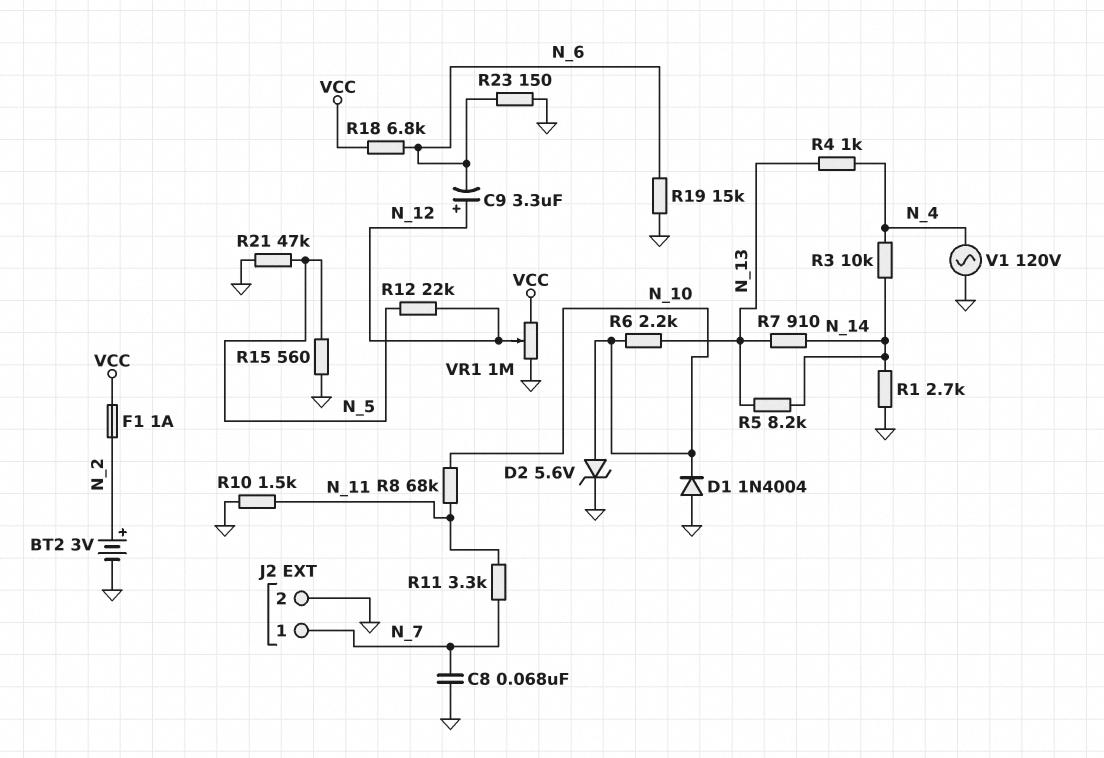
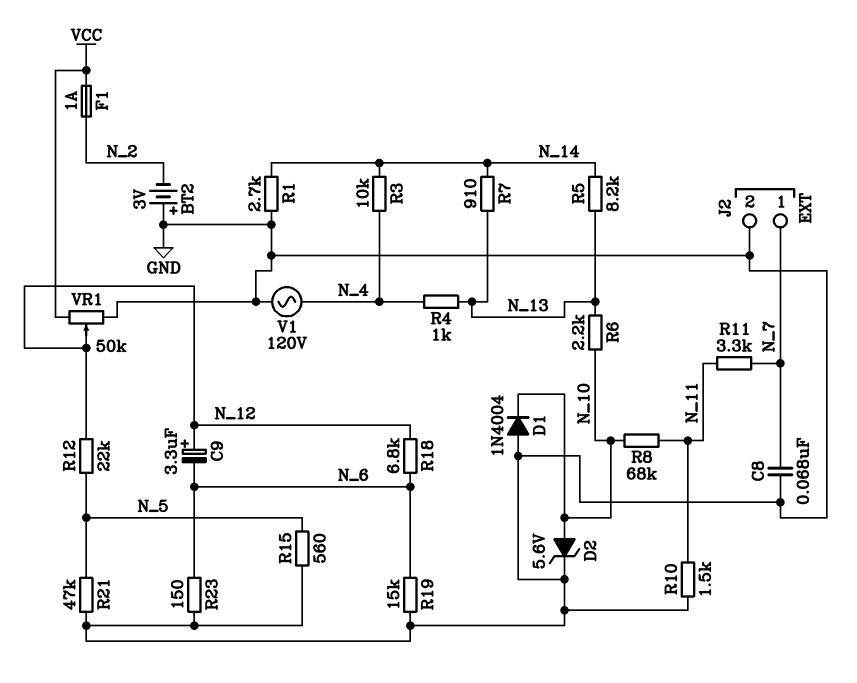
BT2: 3V (plus N_2, minus GND) -> 3V (plus GND, minus N_2)
R18: 6.8k (N_6, VCC) -> 6.8k (N_6, N_12)
VR1: 1M (GND, VCC, wiper N_12) -> 50k (GND, VCC, wiper N_12)

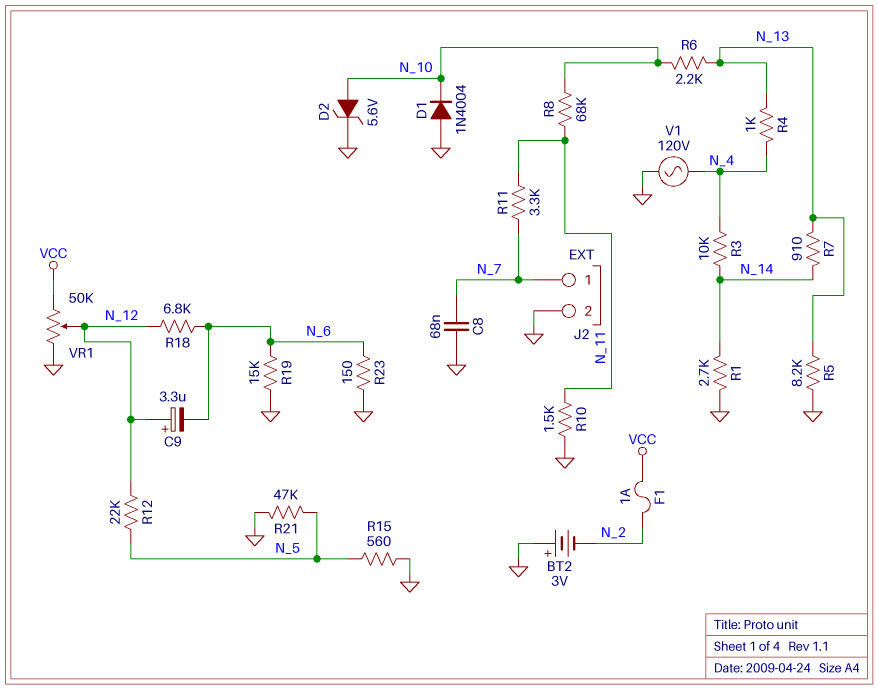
R5: 8.2k (N_13, N_14) -> 8.2k (GND, N_13)

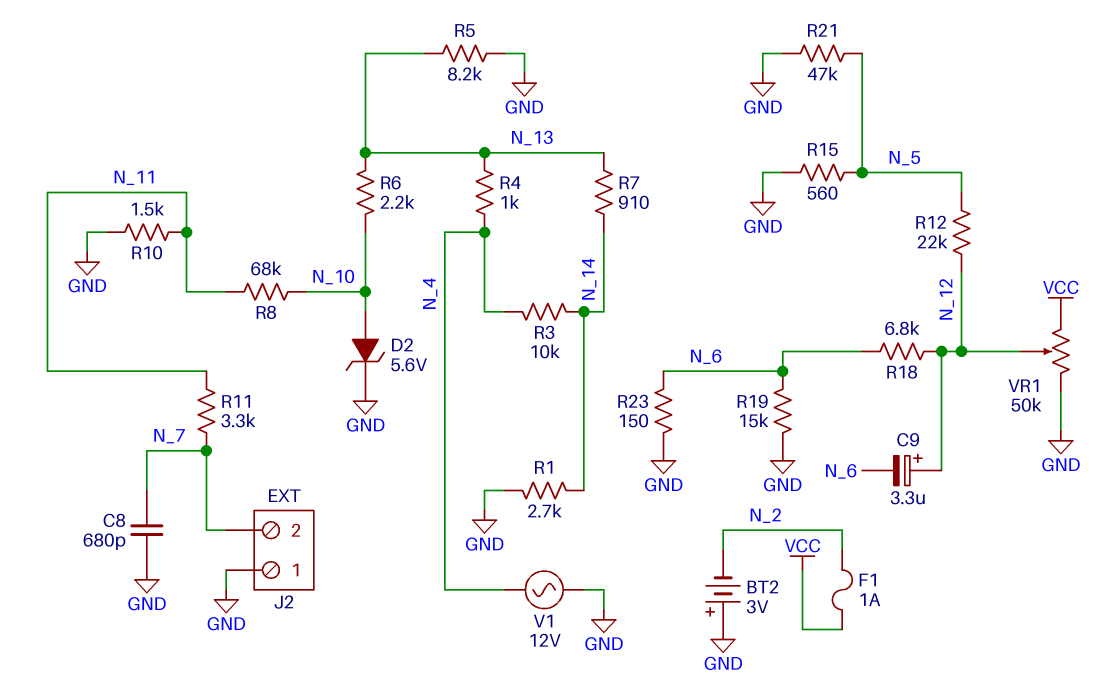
C8: 68nF (GND, N_7) -> 680pF (GND, N_7)
D1: diode 1N4004 (A GND, K N_10) -> none
J2 pin 1: N_7 -> GND
J2 pin 2: GND -> N_7
V1: AC 120V (GND, N_4) -> AC 12V (GND, N_4)

